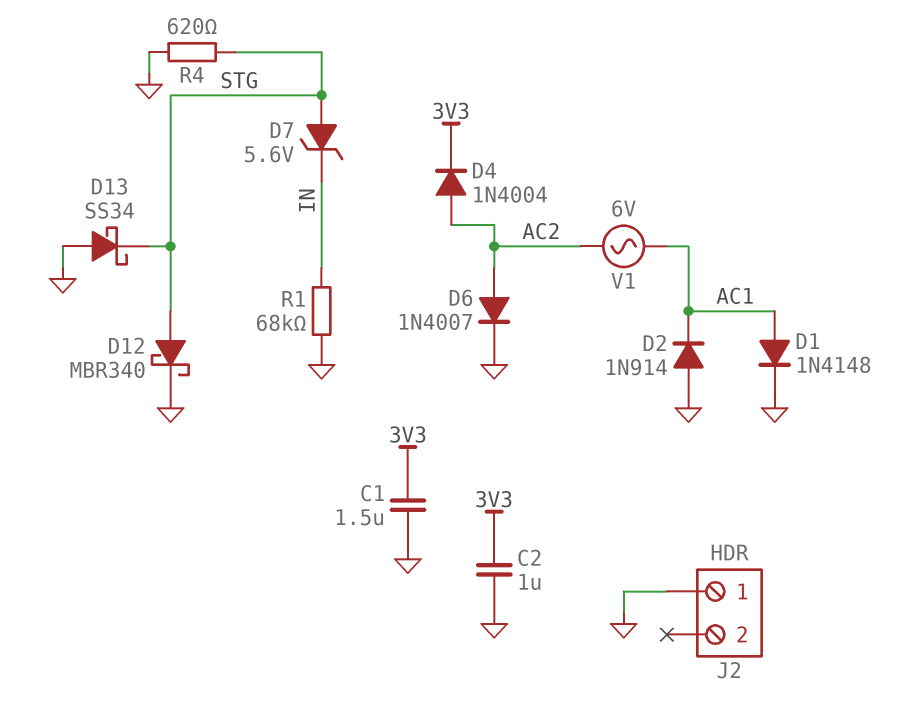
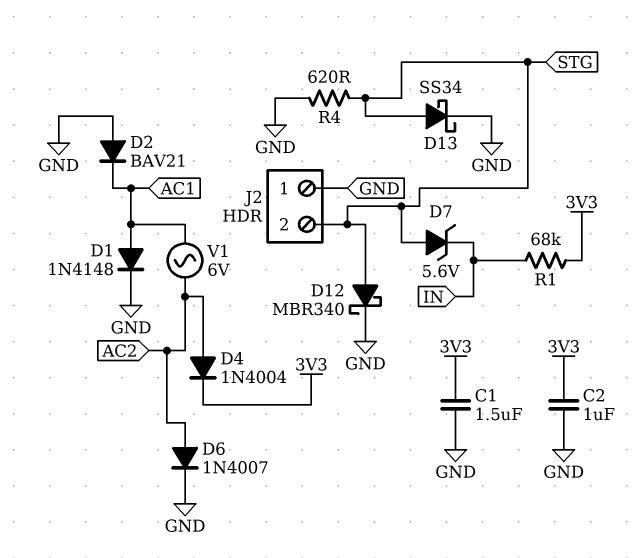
D2: diode 1N914 (A GND, K AC1) -> diode BAV21 (A GND, K AC1)
D13: schottky SS34 (A GND, K STG) -> schottky SS34 (A STG, K GND)
J2 pin 2: none -> STG
R1: 68k (GND, IN) -> 68k (3V3, IN)

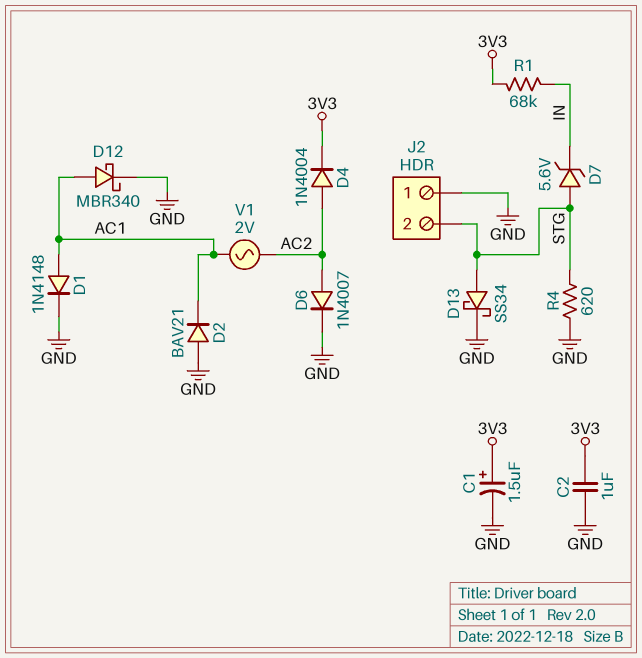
C1: 1.5uF (3V3, GND) -> 1.5uF (plus 3V3, minus GND)
D12: schottky MBR340 (A STG, K GND) -> schottky MBR340 (A AC1, K GND)
V1: AC 6V (AC1, AC2) -> AC 2V (AC1, AC2)

